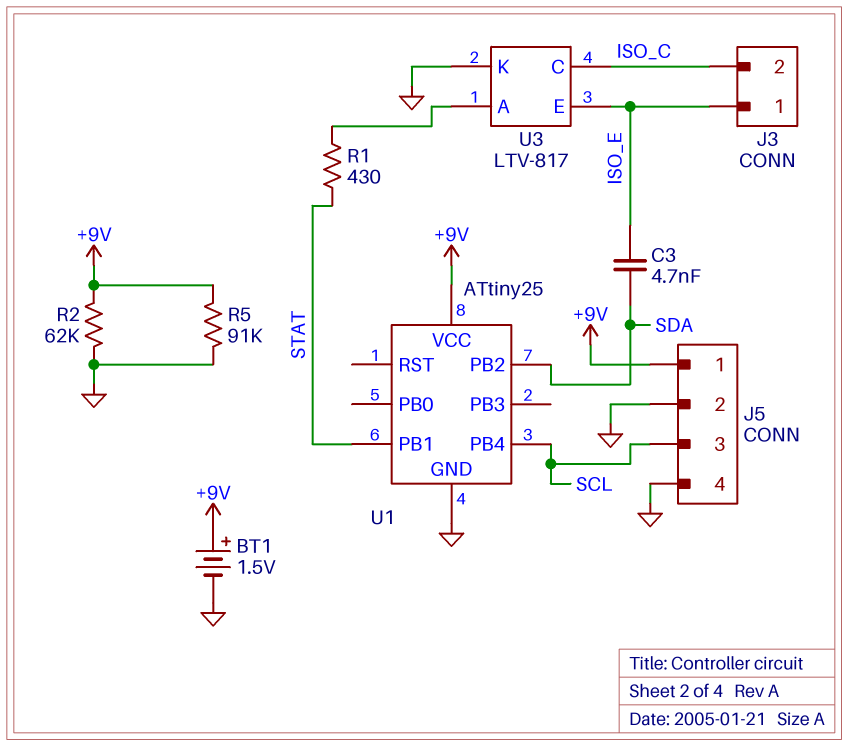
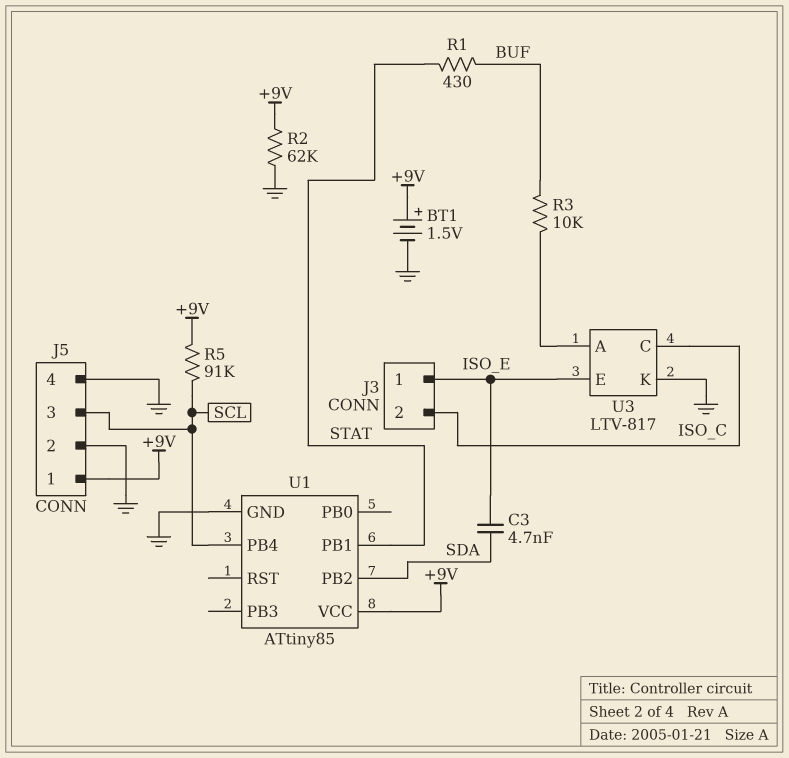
R1: 430 (STAT, U3/A) -> 430 (BUF, STAT)
R3: none -> 10k (BUF, U3/A)
R5: 91k (+9V, GND) -> 91k (+9V, SCL)
U1: ATtiny25 -> ATtiny85

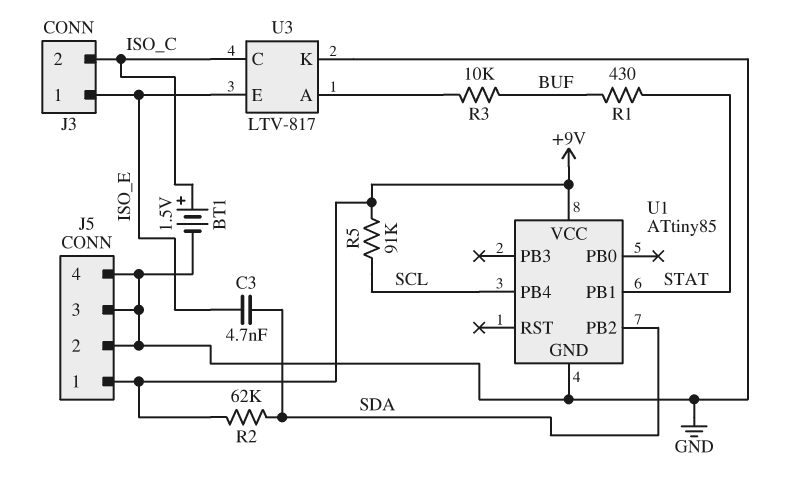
BT1: 1.5V (plus +9V, minus GND) -> 1.5V (plus ISO_C, minus GND)
J5 pin 3: SCL -> GND
R2: 62k (+9V, GND) -> 62k (+9V, SDA)

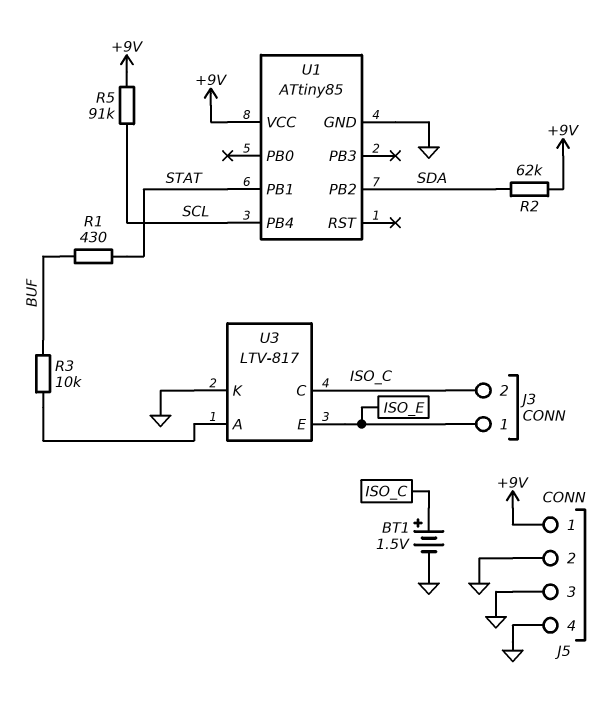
C3: 4.7nF (ISO_E, SDA) -> none

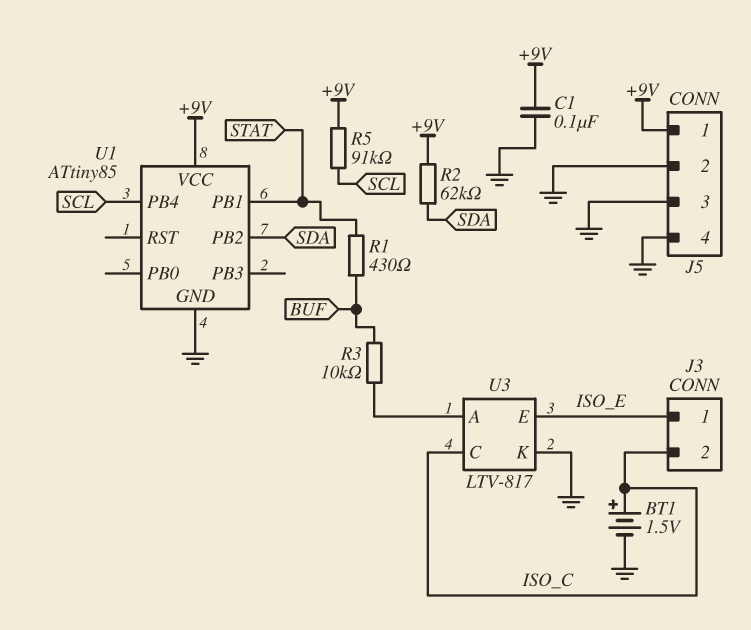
C1: none -> 100nF (+9V, GND)

